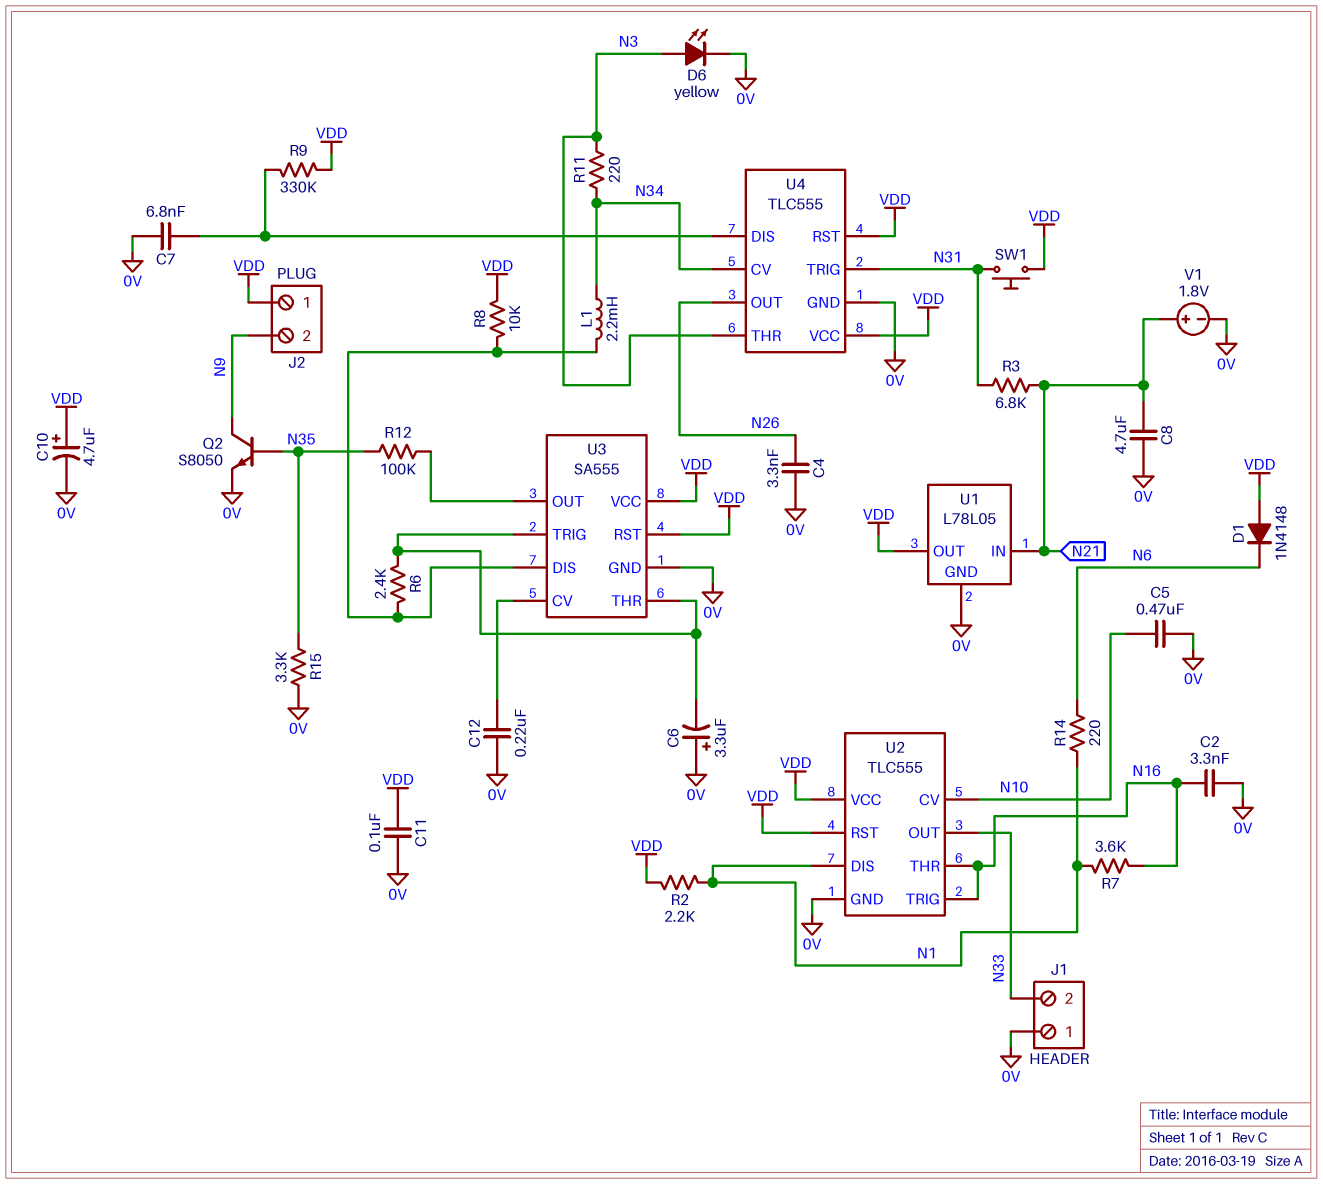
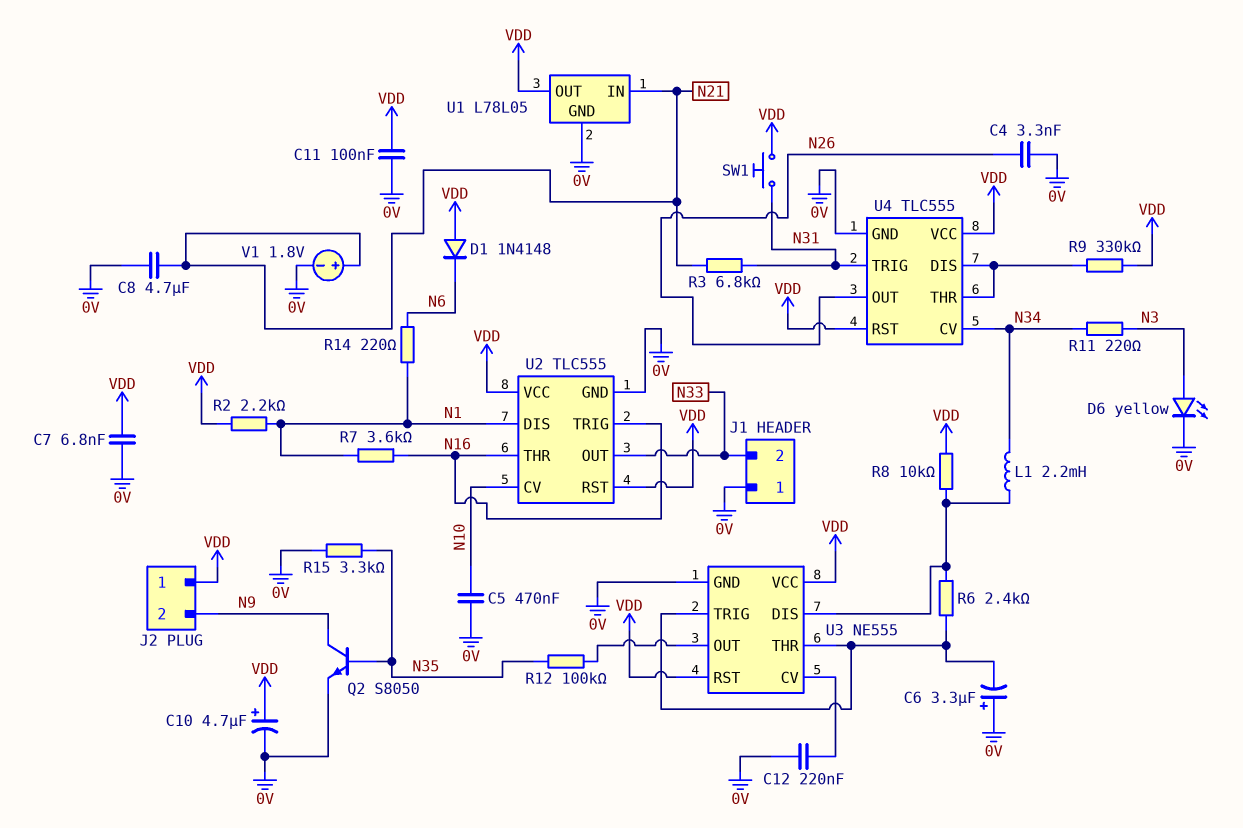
C2: 3.3nF (0V, N16) -> none
C7: 6.8nF (0V, U4/DIS) -> 6.8nF (0V, VDD)
U3: SA555 -> NE555
U4 pin THR: N3 -> U4/DIS

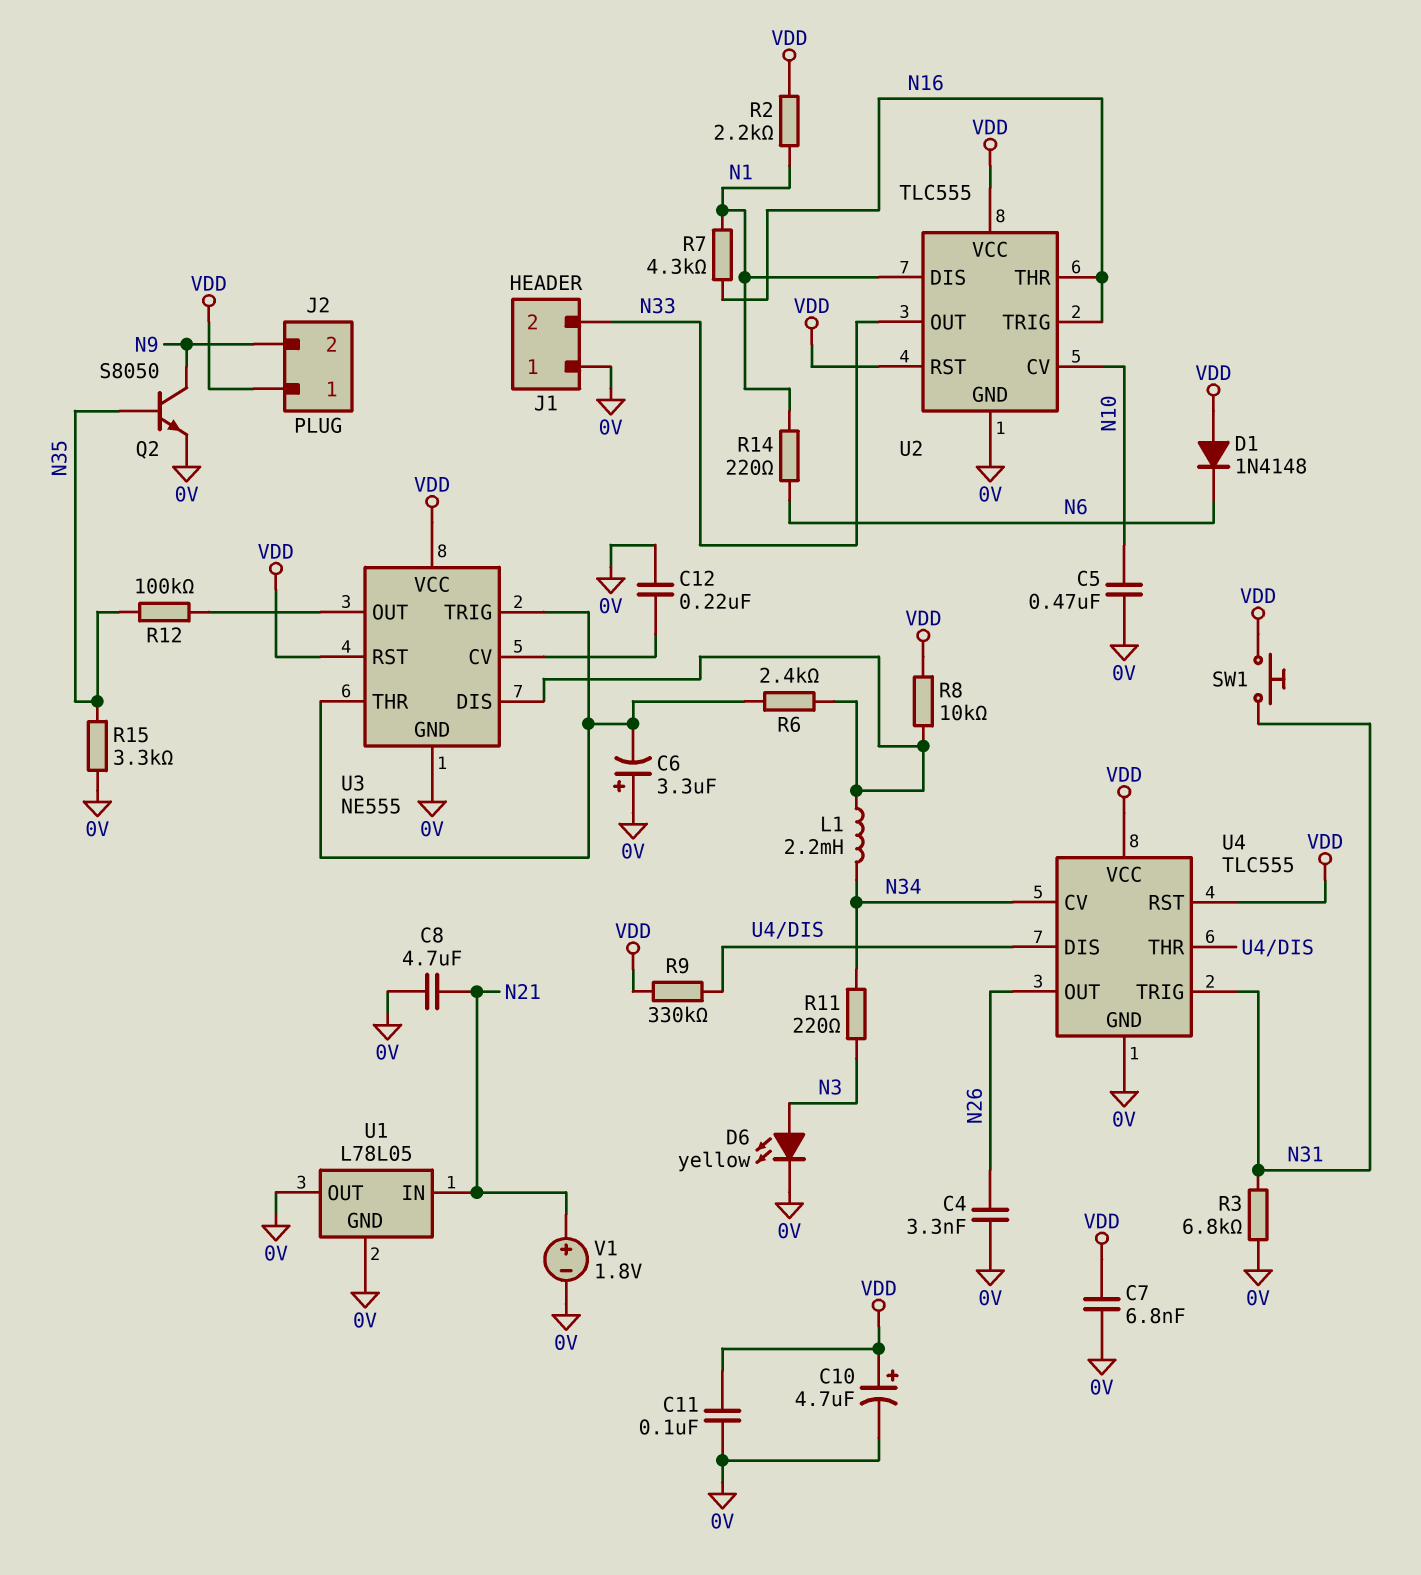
R3: 6.8k (N21, N31) -> 6.8k (0V, N31)
R7: 3.6k (N1, N16) -> 4.3k (N1, N16)
U1 pin OUT: VDD -> 0V

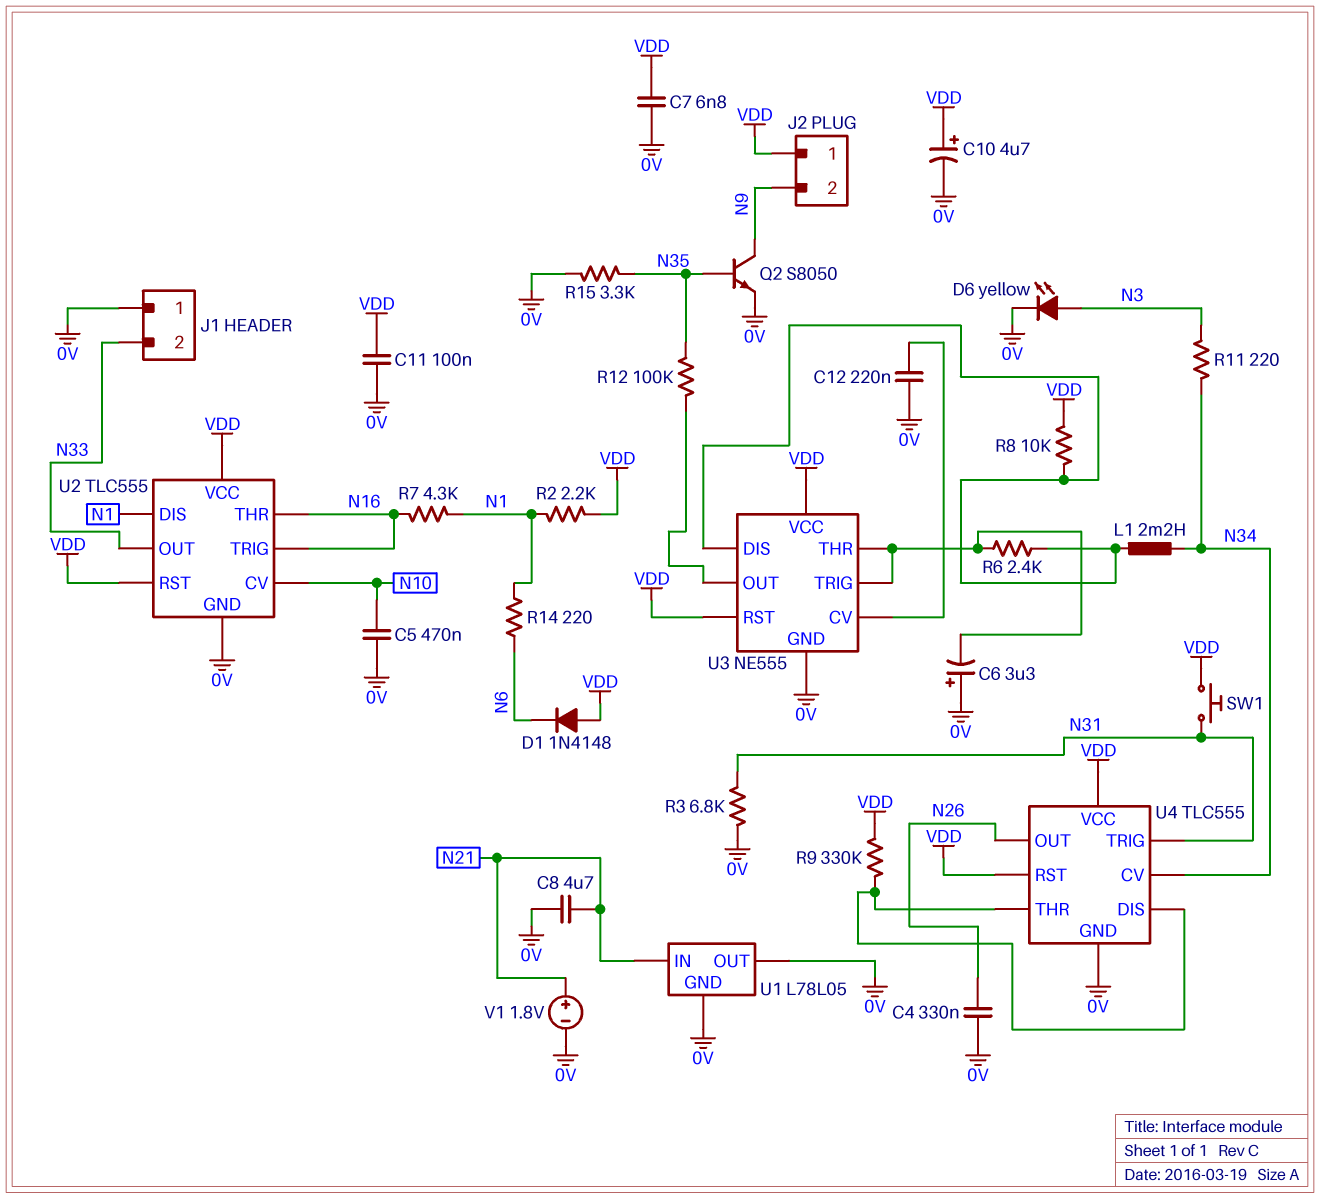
C4: 3.3nF (0V, N26) -> 330nF (0V, N26)

